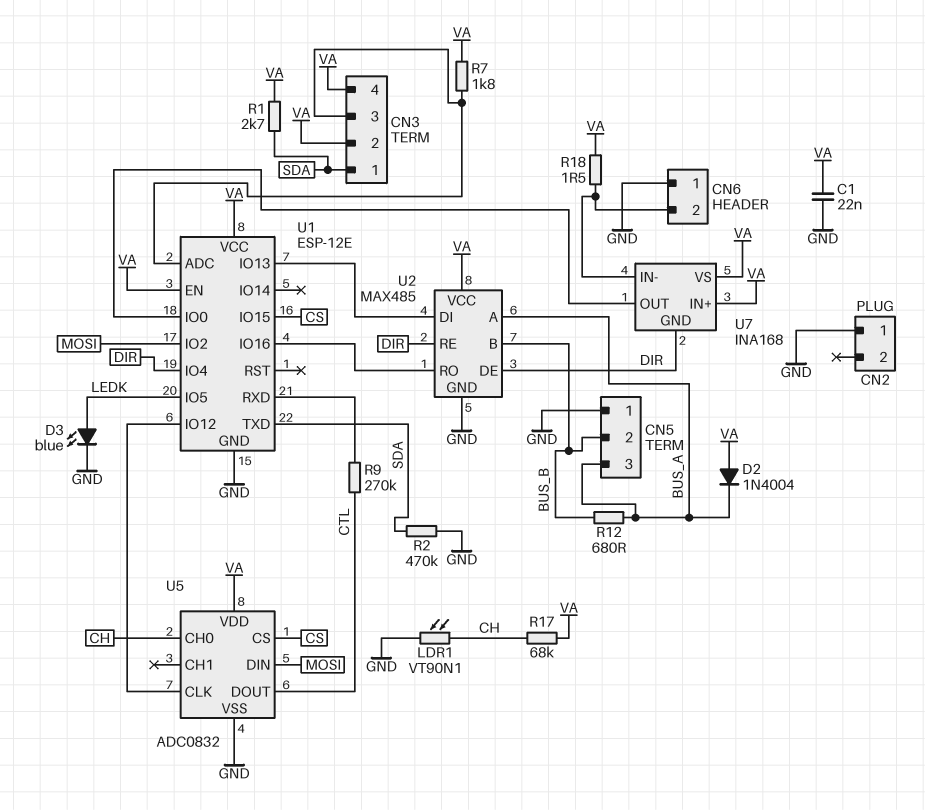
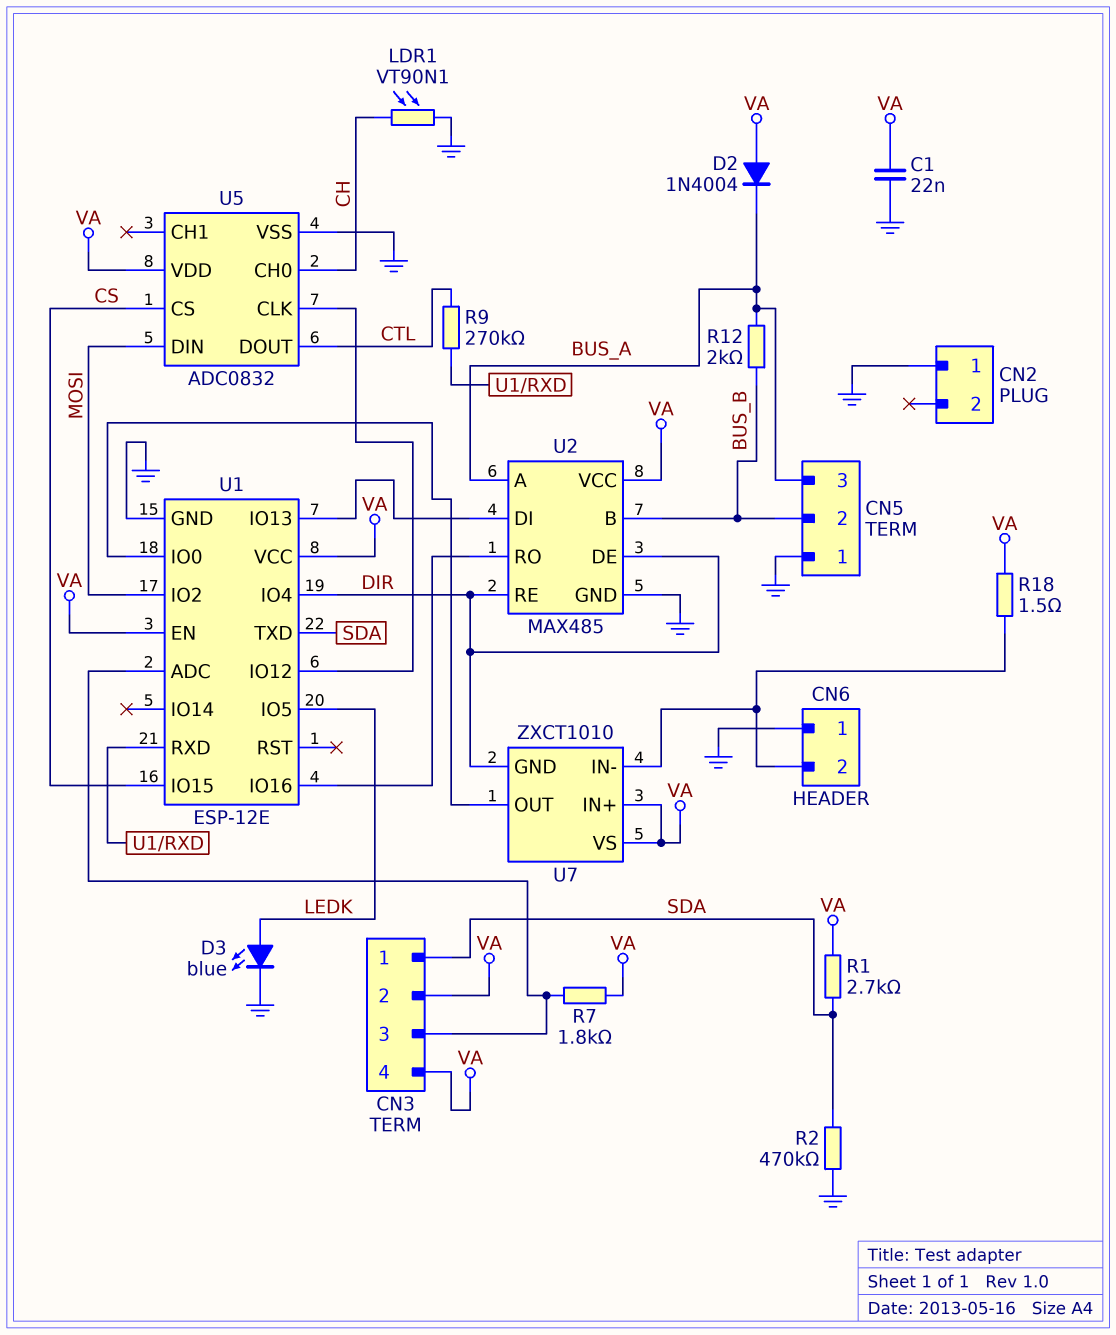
R12: 680 (BUS_A, BUS_B) -> 2k (BUS_A, BUS_B)
R17: 68k (CH, VA) -> none
U7: INA168 -> ZXCT1010

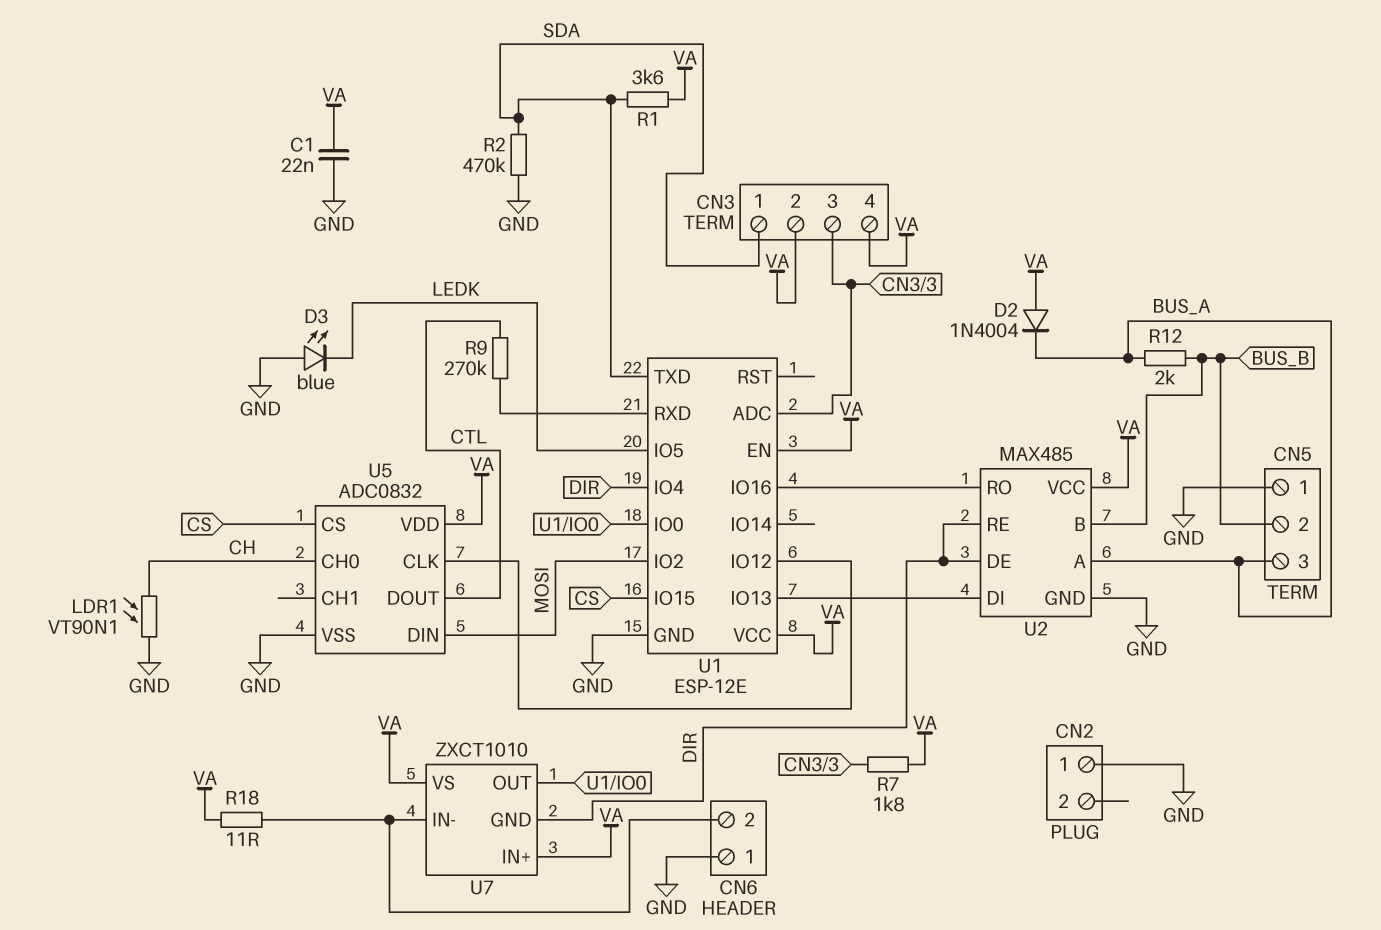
D3: LED blue (A LEDK, K GND) -> LED blue (A GND, K LEDK)
R1: 2.7k (SDA, VA) -> 3.6k (SDA, VA)
R18: 1.5 (CN6/2, VA) -> 11 (CN6/2, VA)

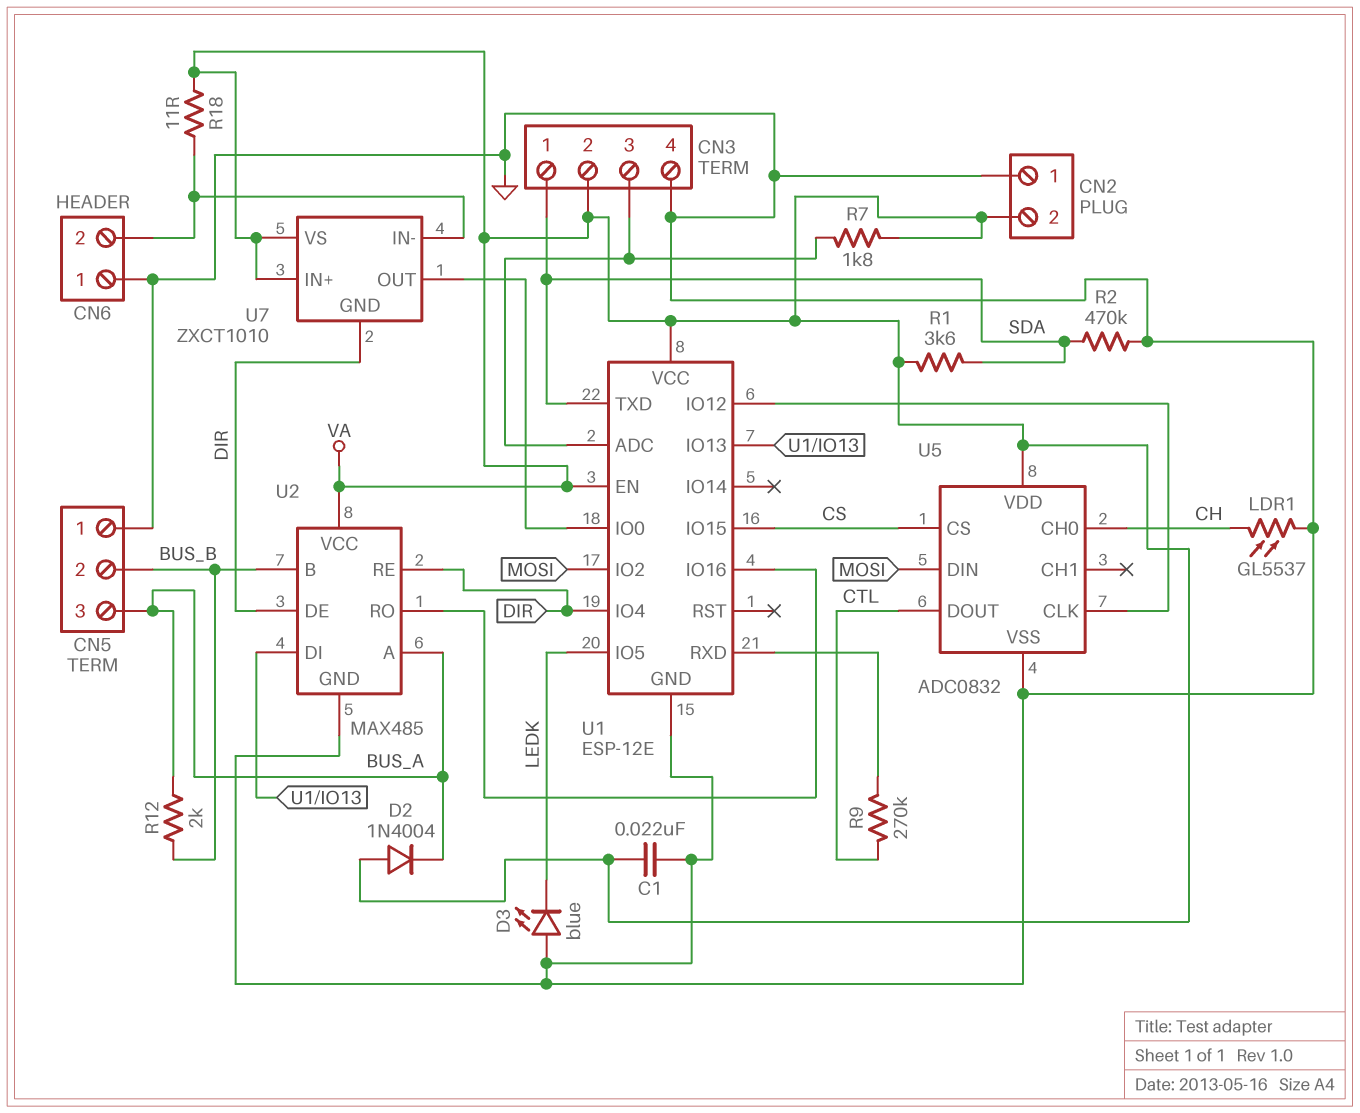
CN2 pin 2: none -> VA
CN3 pin 4: VA -> GND
LDR1: VT90N1 (CH, GND) -> GL5537 (CH, GND)

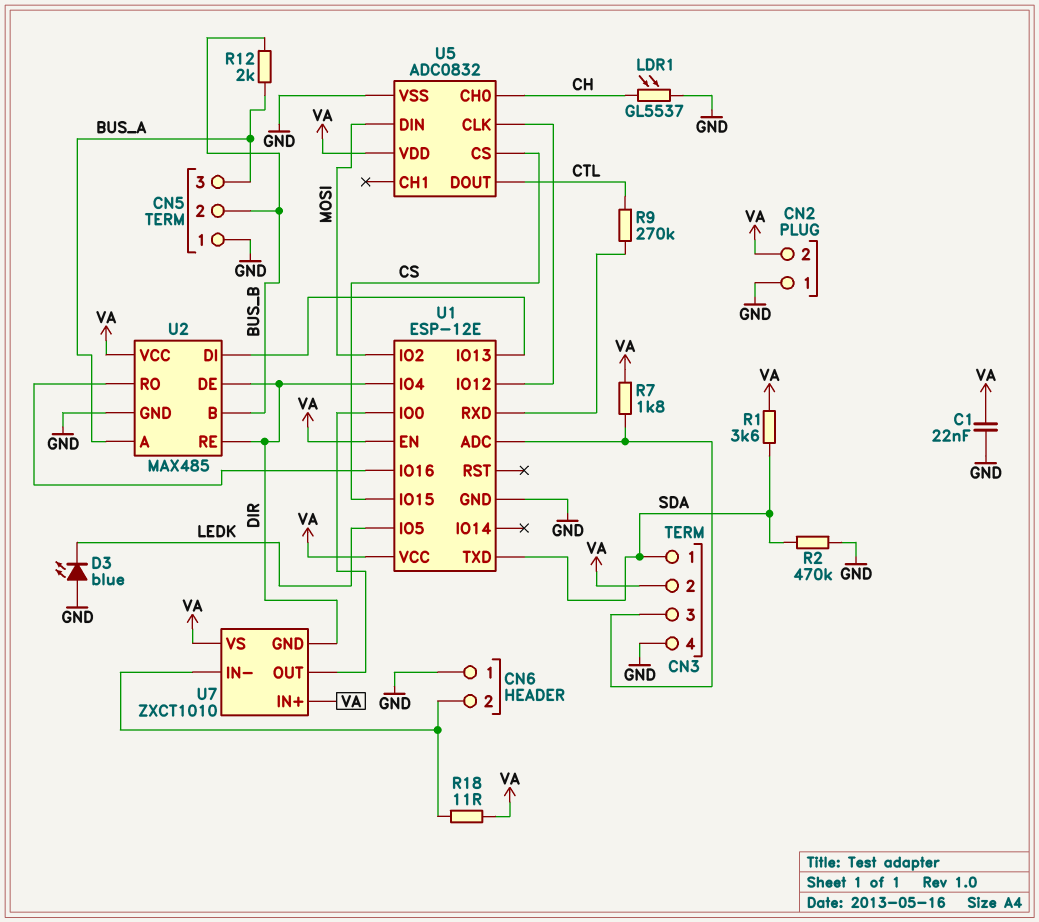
D2: diode 1N4004 (A VA, K BUS_A) -> none

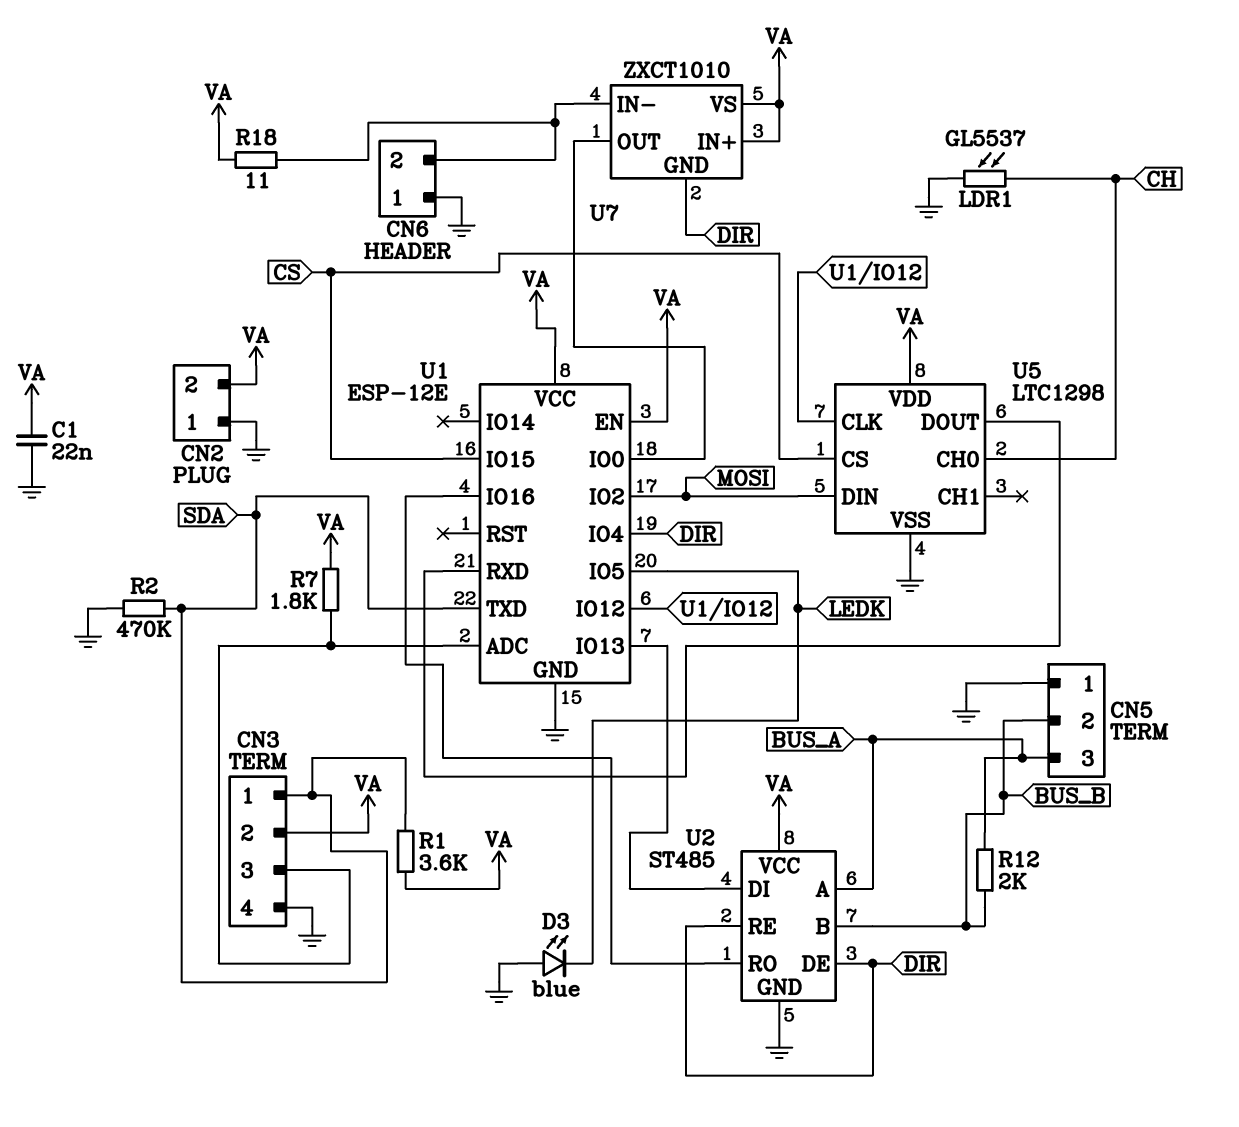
R9: 270k (CTL, U1/RXD) -> none
U2: MAX485 -> ST485
U5: ADC0832 -> LTC1298
U5 pin DOUT: CTL -> U1/RXD

